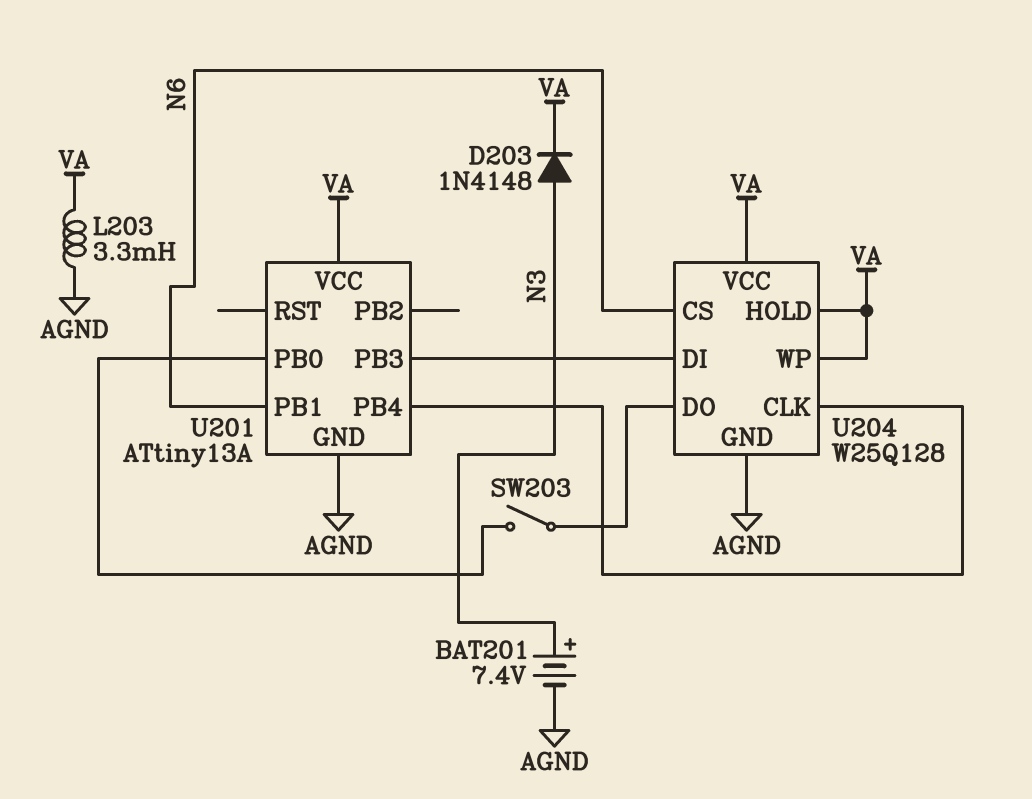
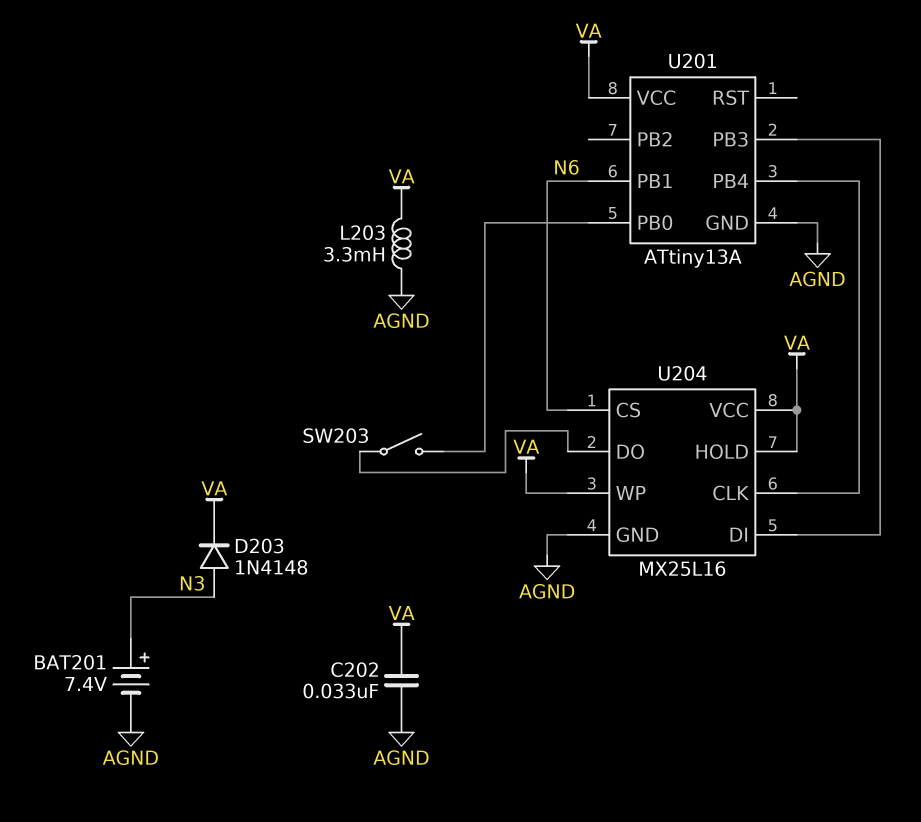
C202: none -> 33nF (AGND, VA)
U204: W25Q128 -> MX25L16

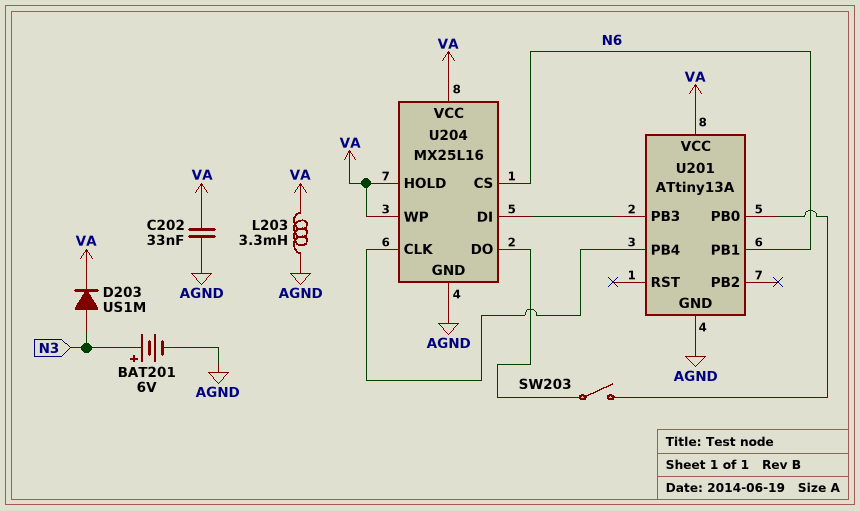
BAT201: 7.4V (plus N3, minus AGND) -> 6V (plus N3, minus AGND)
D203: diode 1N4148 (A N3, K VA) -> diode US1M (A N3, K VA)

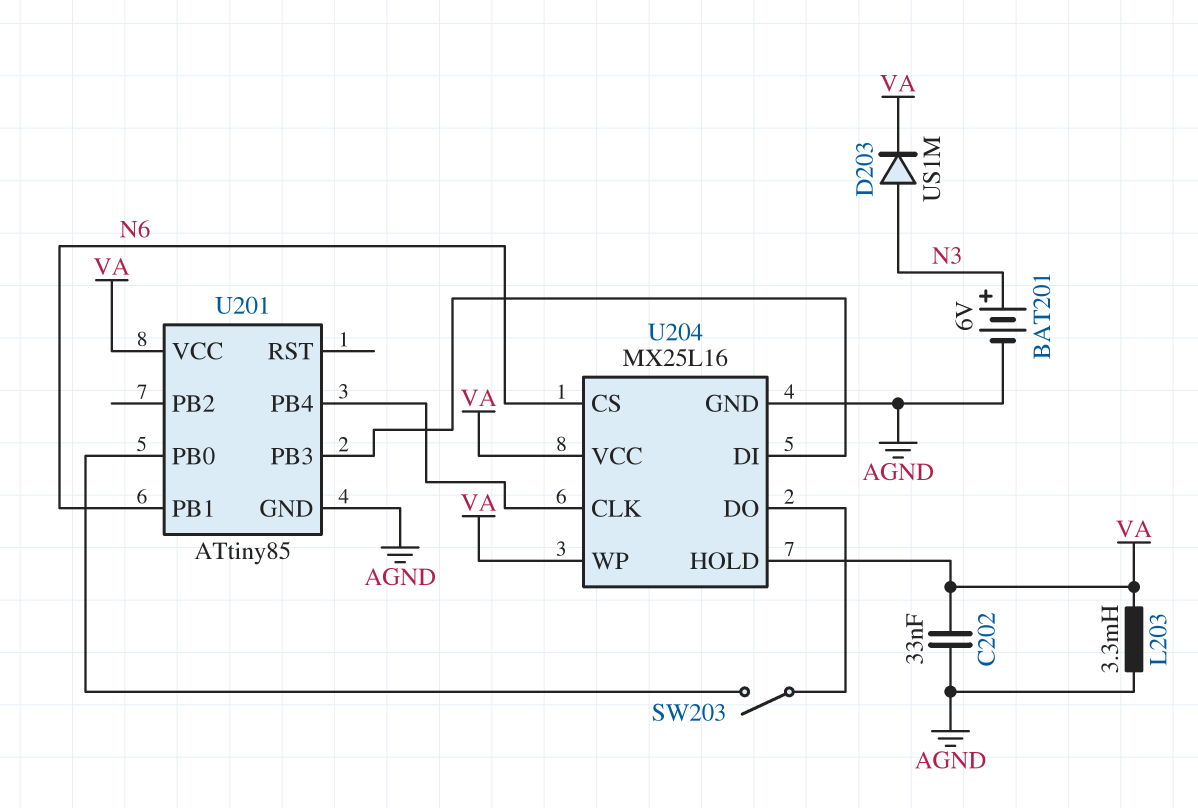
U201: ATtiny13A -> ATtiny85

